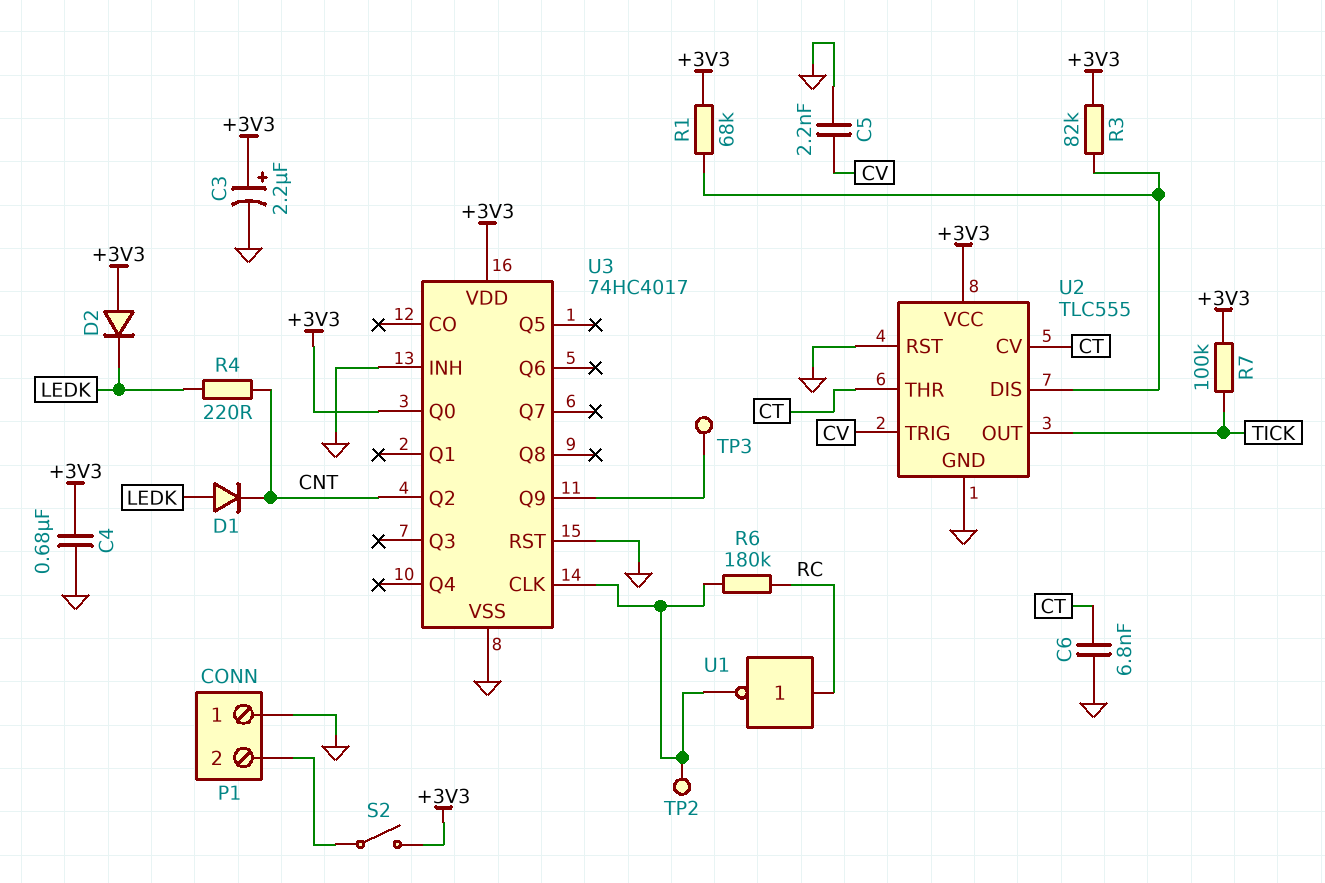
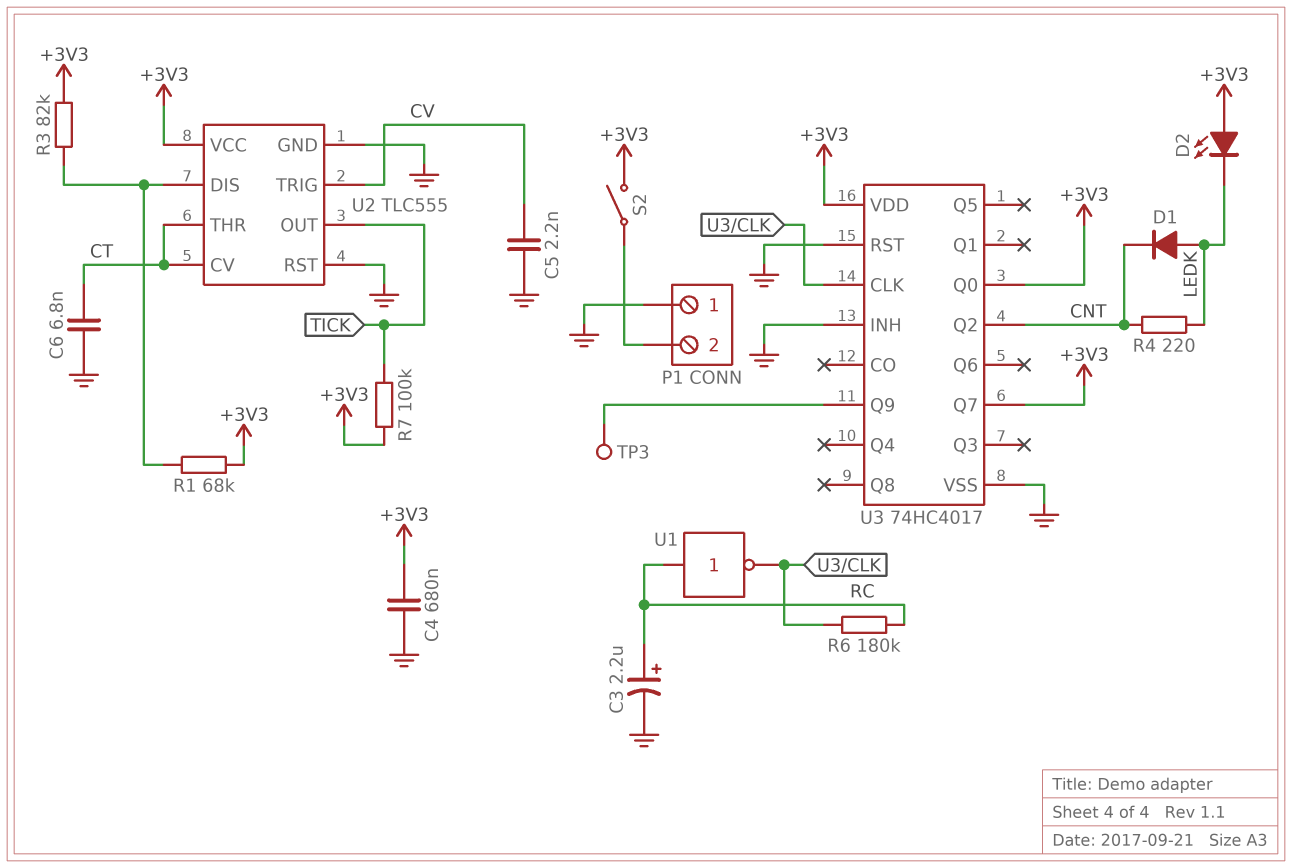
C3: 2.2uF (plus +3V3, minus GND) -> 2.2uF (plus RC, minus GND)
D2: diode (A +3V3, K LEDK) -> LED (A +3V3, K LEDK)
TP2: test point (U3/CLK) -> none
U3 pin Q7: none -> +3V3

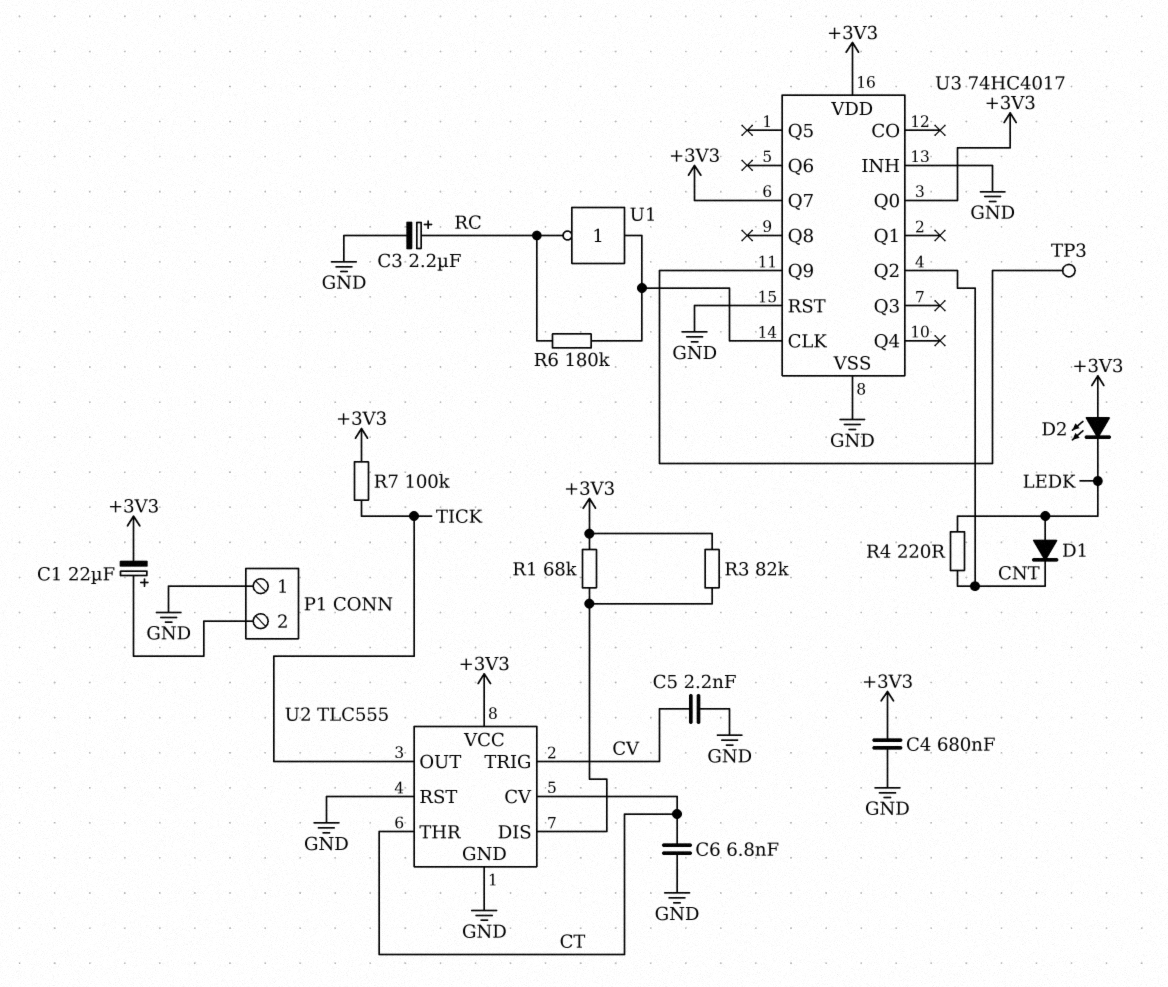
C1: none -> 22uF (plus P1/2, minus +3V3)
S2: switch (+3V3, P1/2) -> none
U1: NOT (in RC, out U3/CLK) -> NOT (in U3/CLK, out RC)

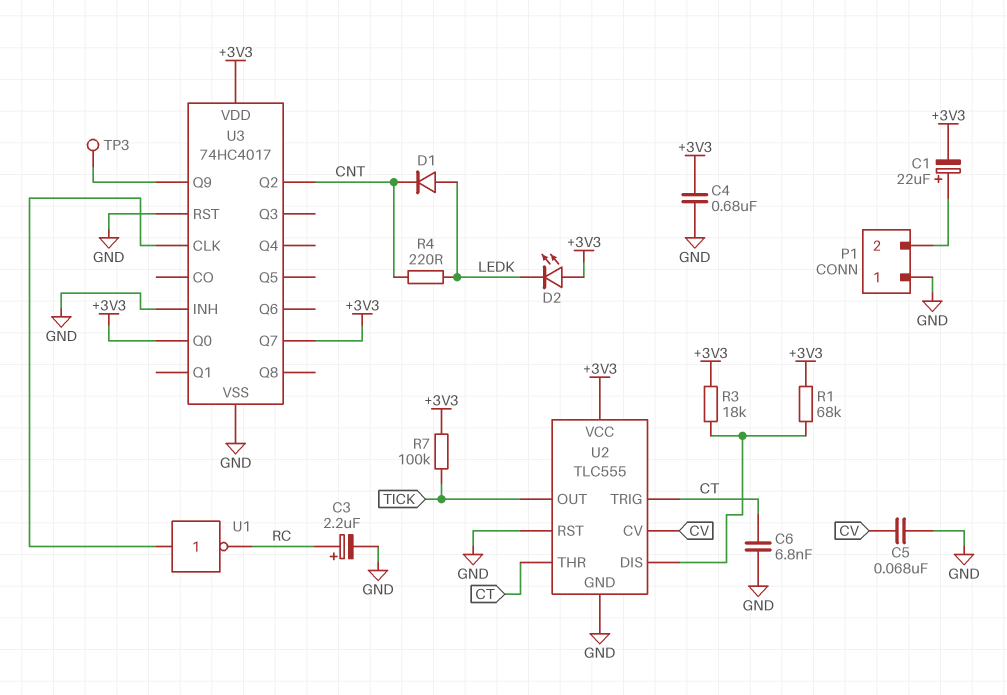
C5: 2.2nF (CV, GND) -> 68nF (CV, GND)
R3: 82k (+3V3, U2/DIS) -> 18k (+3V3, U2/DIS)
R6: 180k (RC, U3/CLK) -> none
U2 pin CV: CT -> CV
U2 pin TRIG: CV -> CT

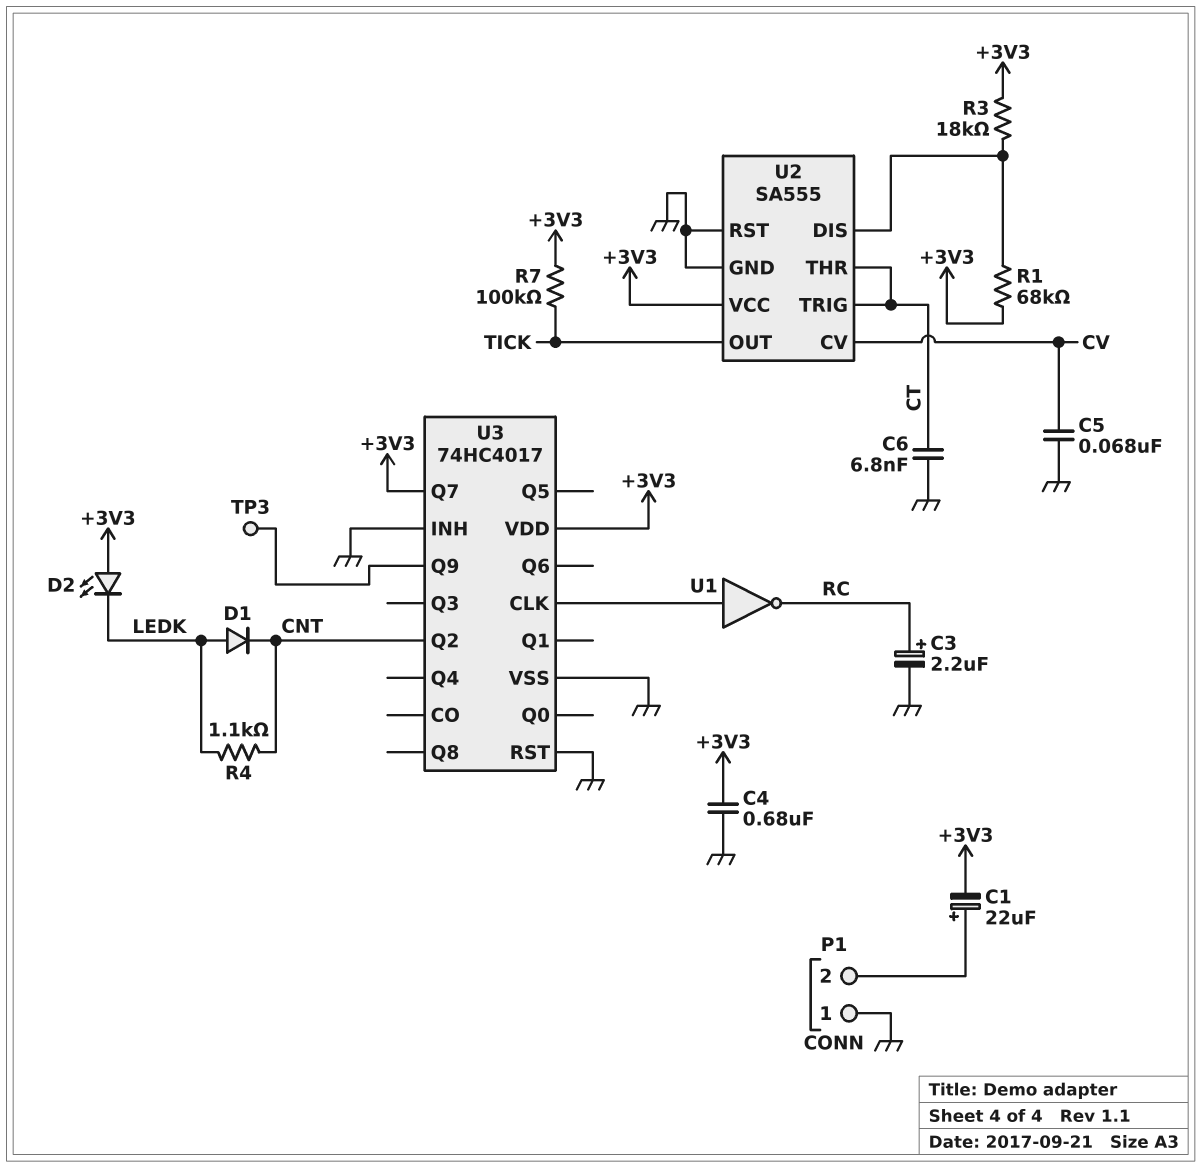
R4: 220 (CNT, LEDK) -> 1.1k (CNT, LEDK)
U2: TLC555 -> SA555
U3 pin Q0: +3V3 -> none

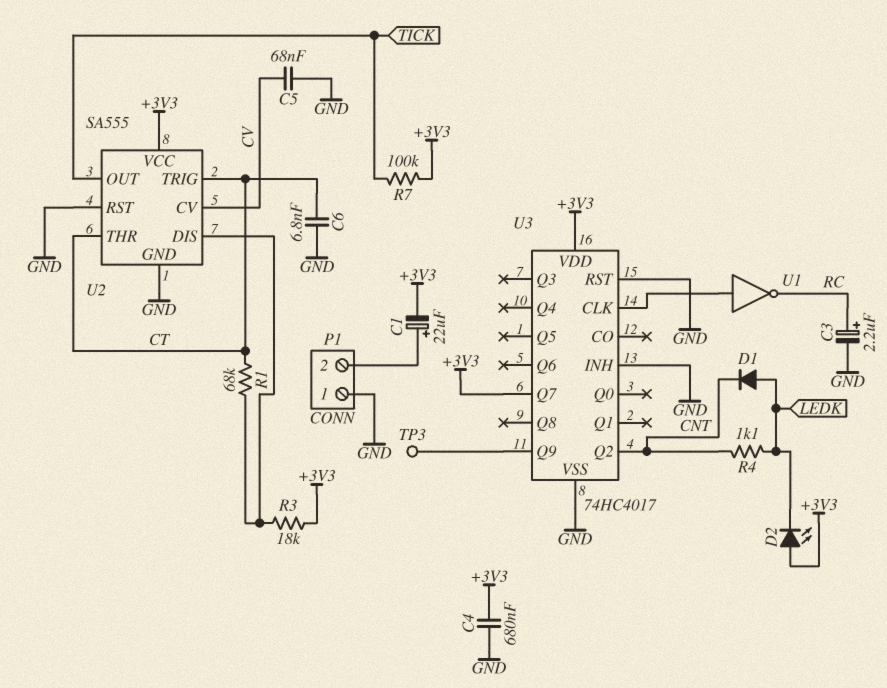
R1: 68k (+3V3, U2/DIS) -> 68k (CT, U2/DIS)

